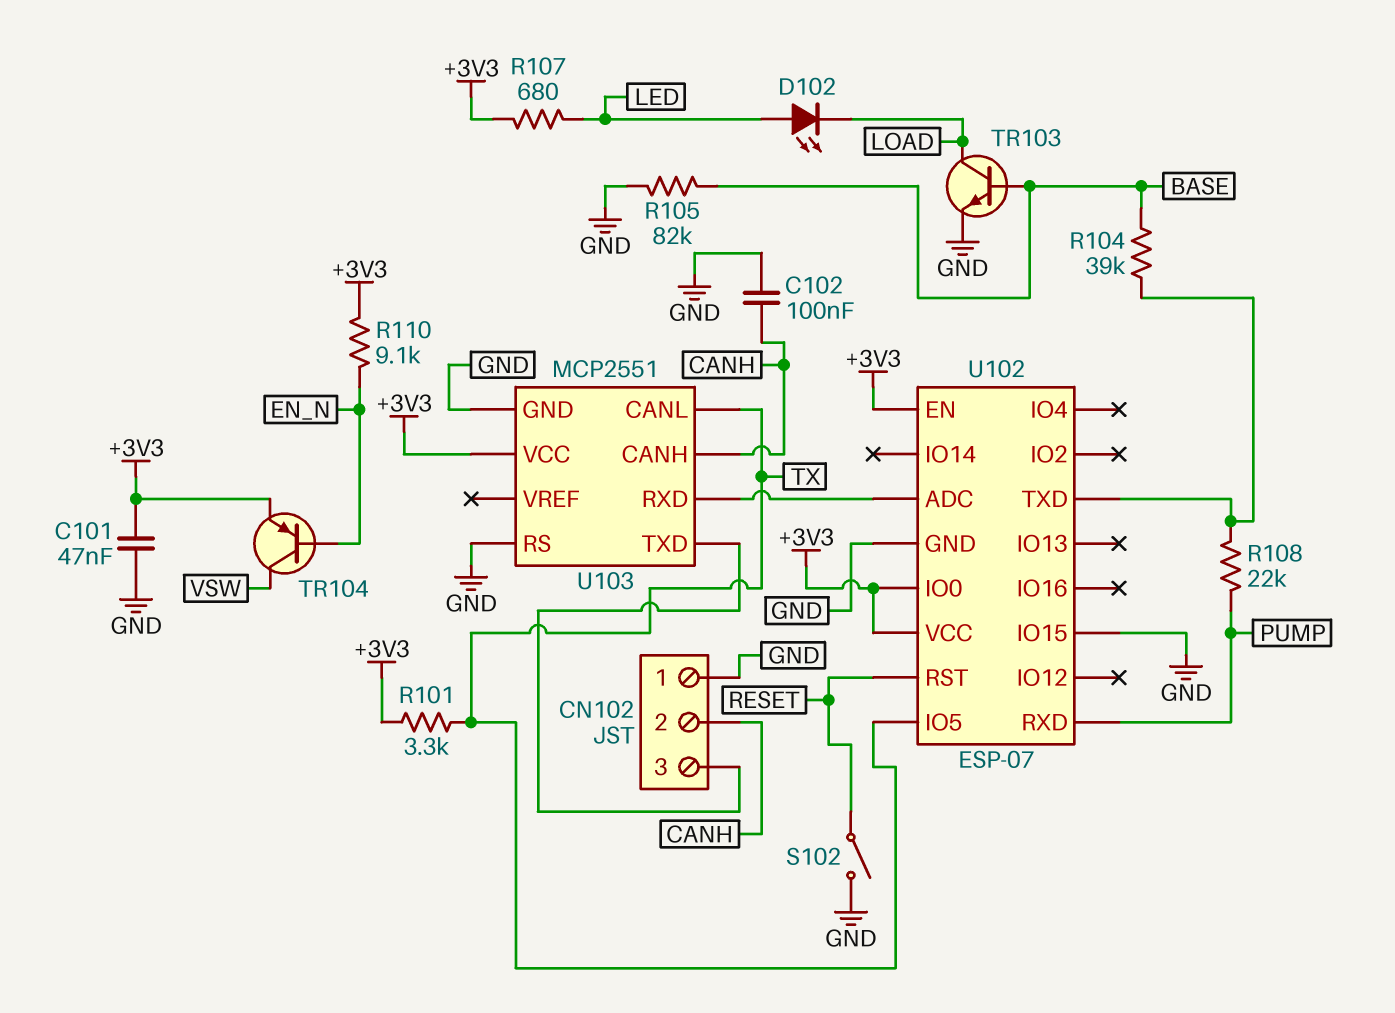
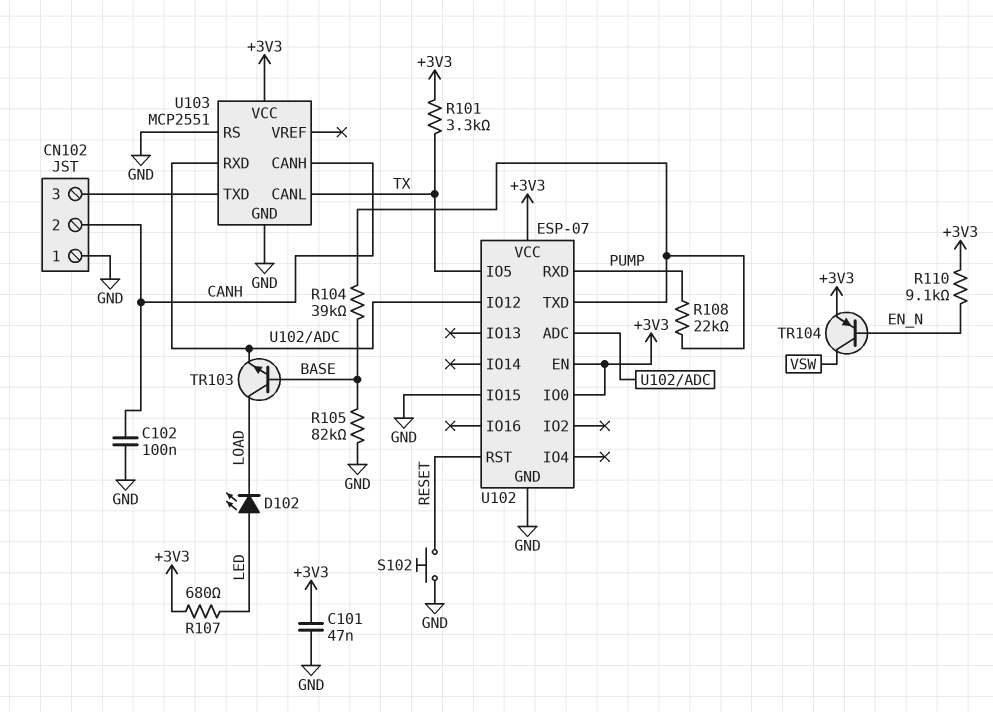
S102: switch (GND, RESET) -> button (GND, RESET)
TR103: NPN (B BASE, C LOAD, E GND) -> NPN (B BASE, C LOAD, E U102/ADC)
U102 pin IO12: none -> U102/ADC

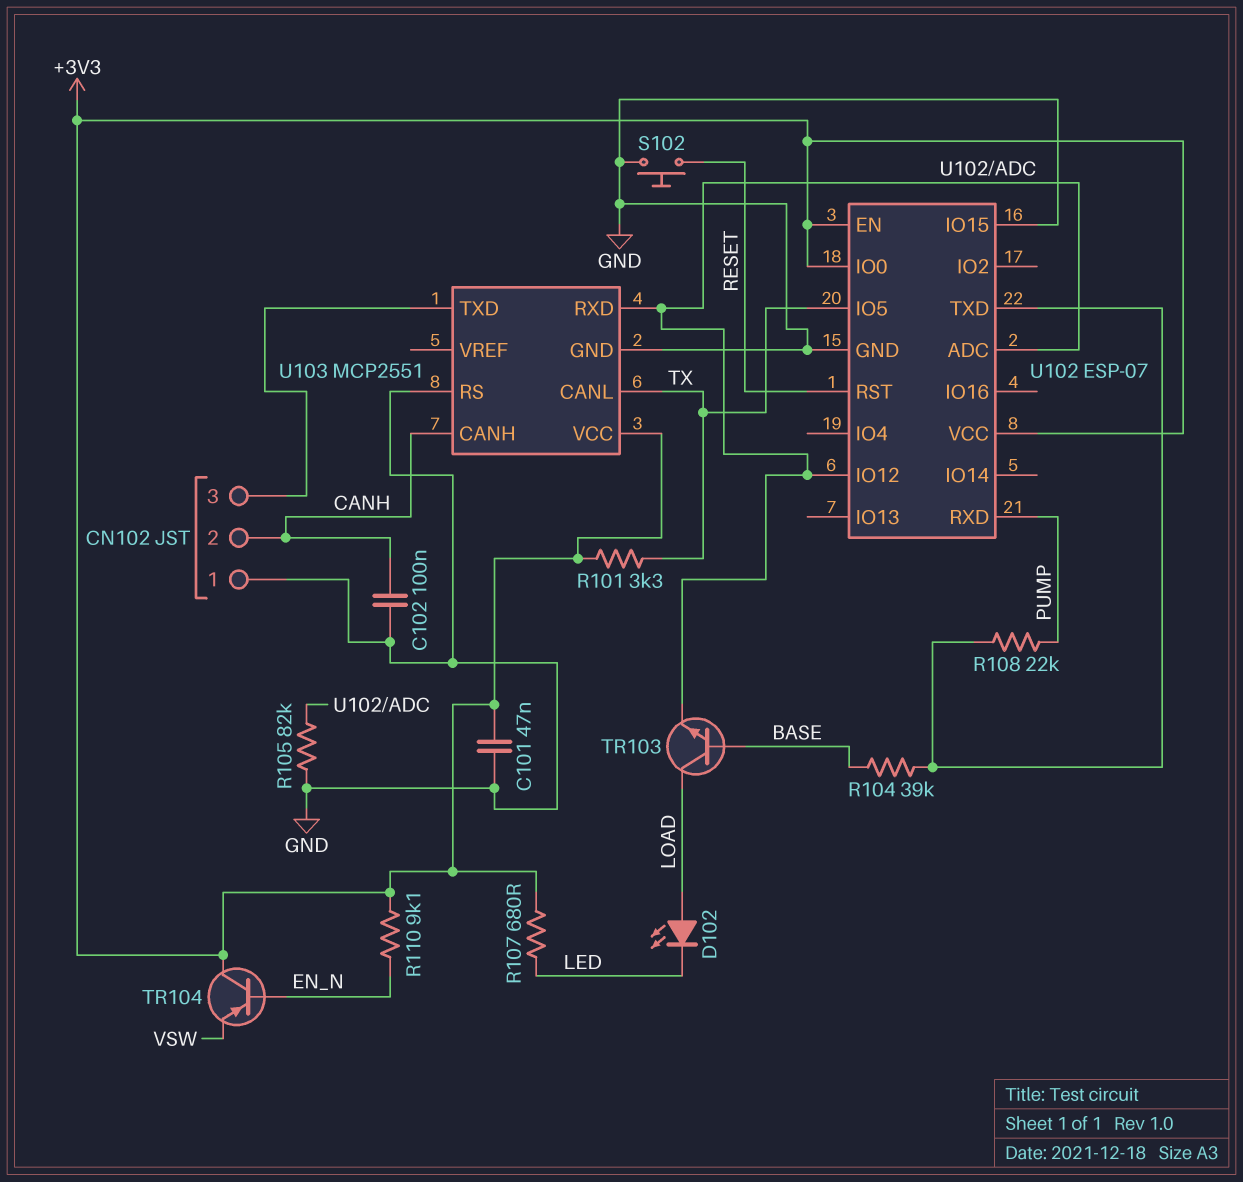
D102: LED (A LED, K LOAD) -> LED (A LOAD, K LED)
R105: 82k (BASE, GND) -> 82k (GND, U102/ADC)
TR104: PNP (B EN_N, C VSW, E +3V3) -> PNP (B EN_N, C +3V3, E VSW)

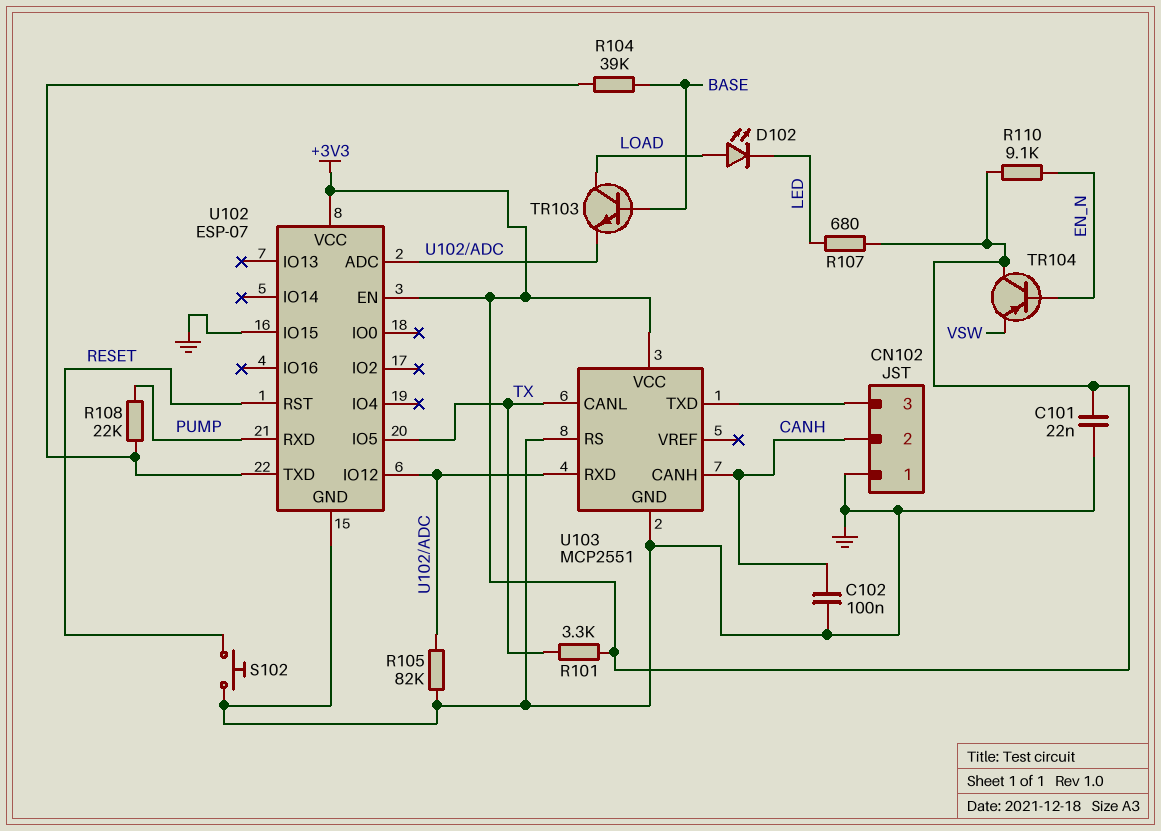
C101: 47nF (+3V3, GND) -> 22nF (+3V3, GND)
U102 pin IO0: +3V3 -> none

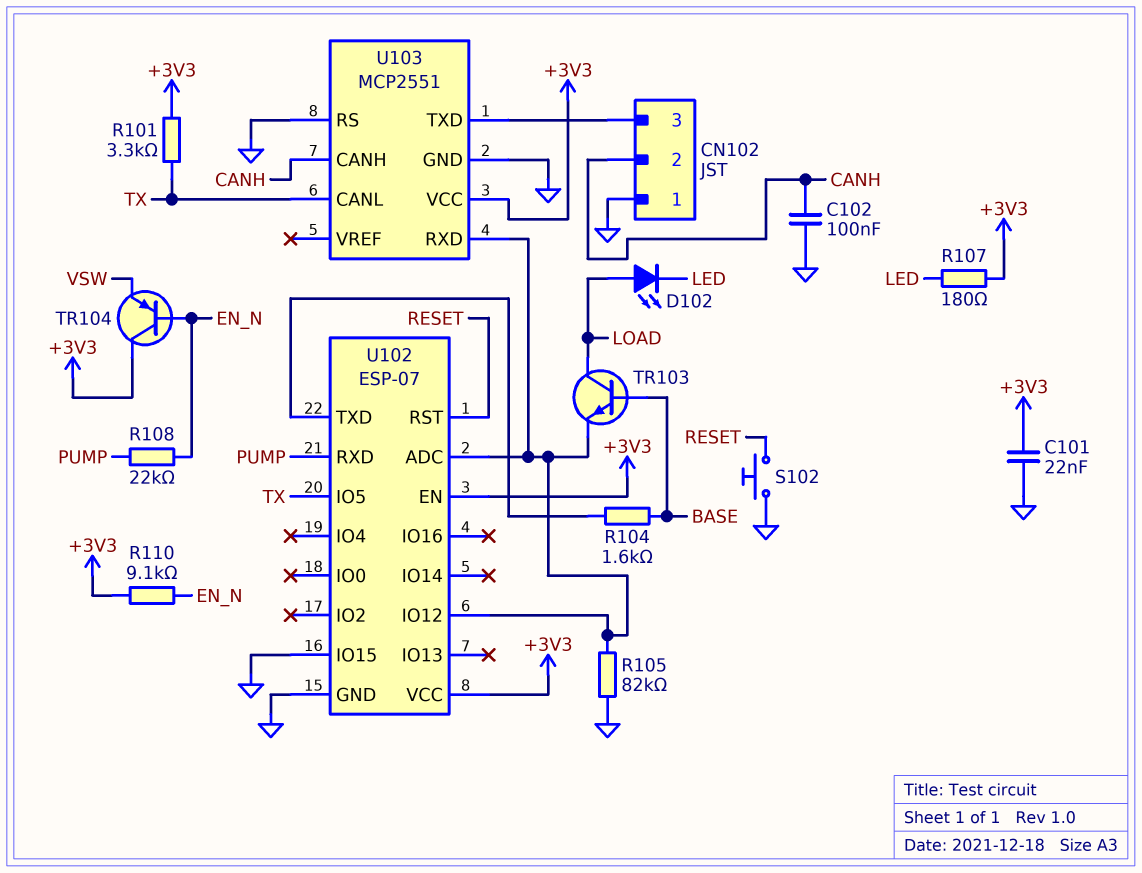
R104: 39k (BASE, U102/TXD) -> 1.6k (BASE, U102/TXD)
R107: 680 (+3V3, LED) -> 180 (+3V3, LED)
R108: 22k (PUMP, U102/TXD) -> 22k (EN_N, PUMP)

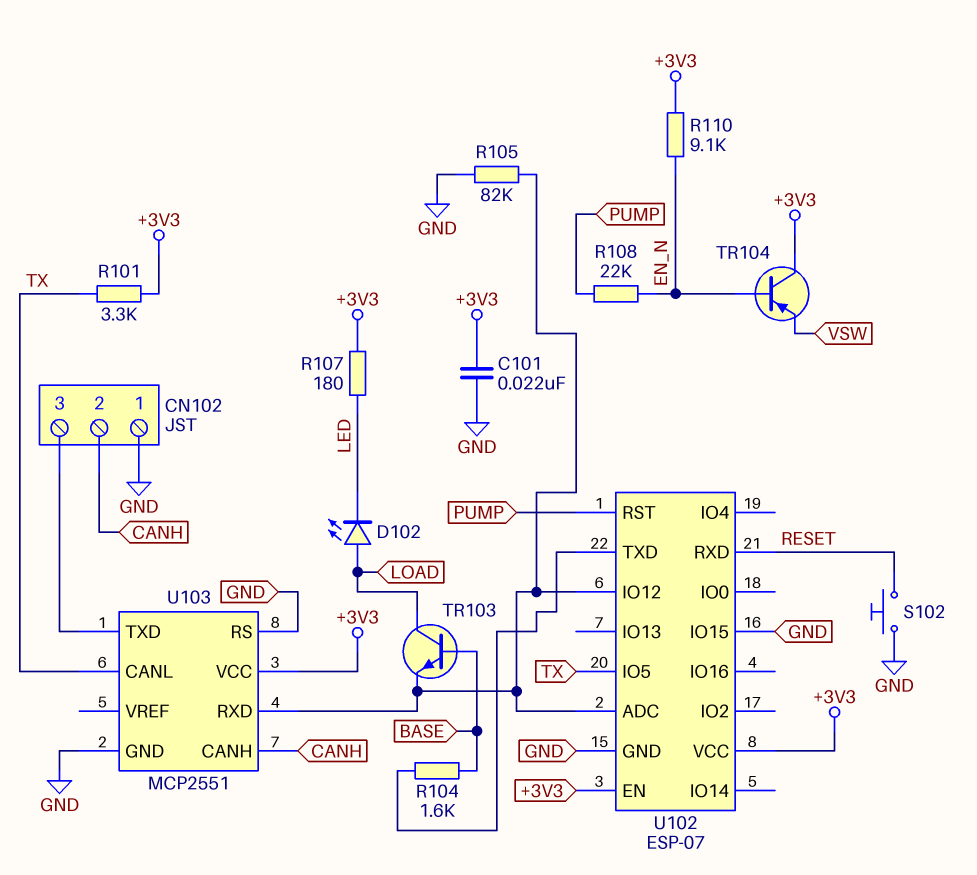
C102: 100nF (CANH, GND) -> none
U102 pin RST: RESET -> PUMP
U102 pin RXD: PUMP -> RESET

